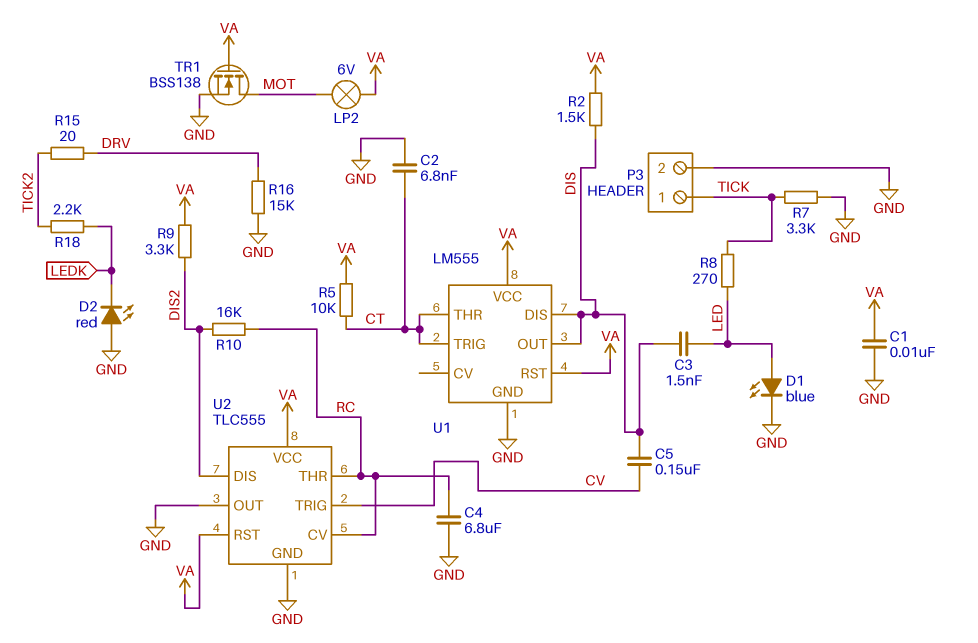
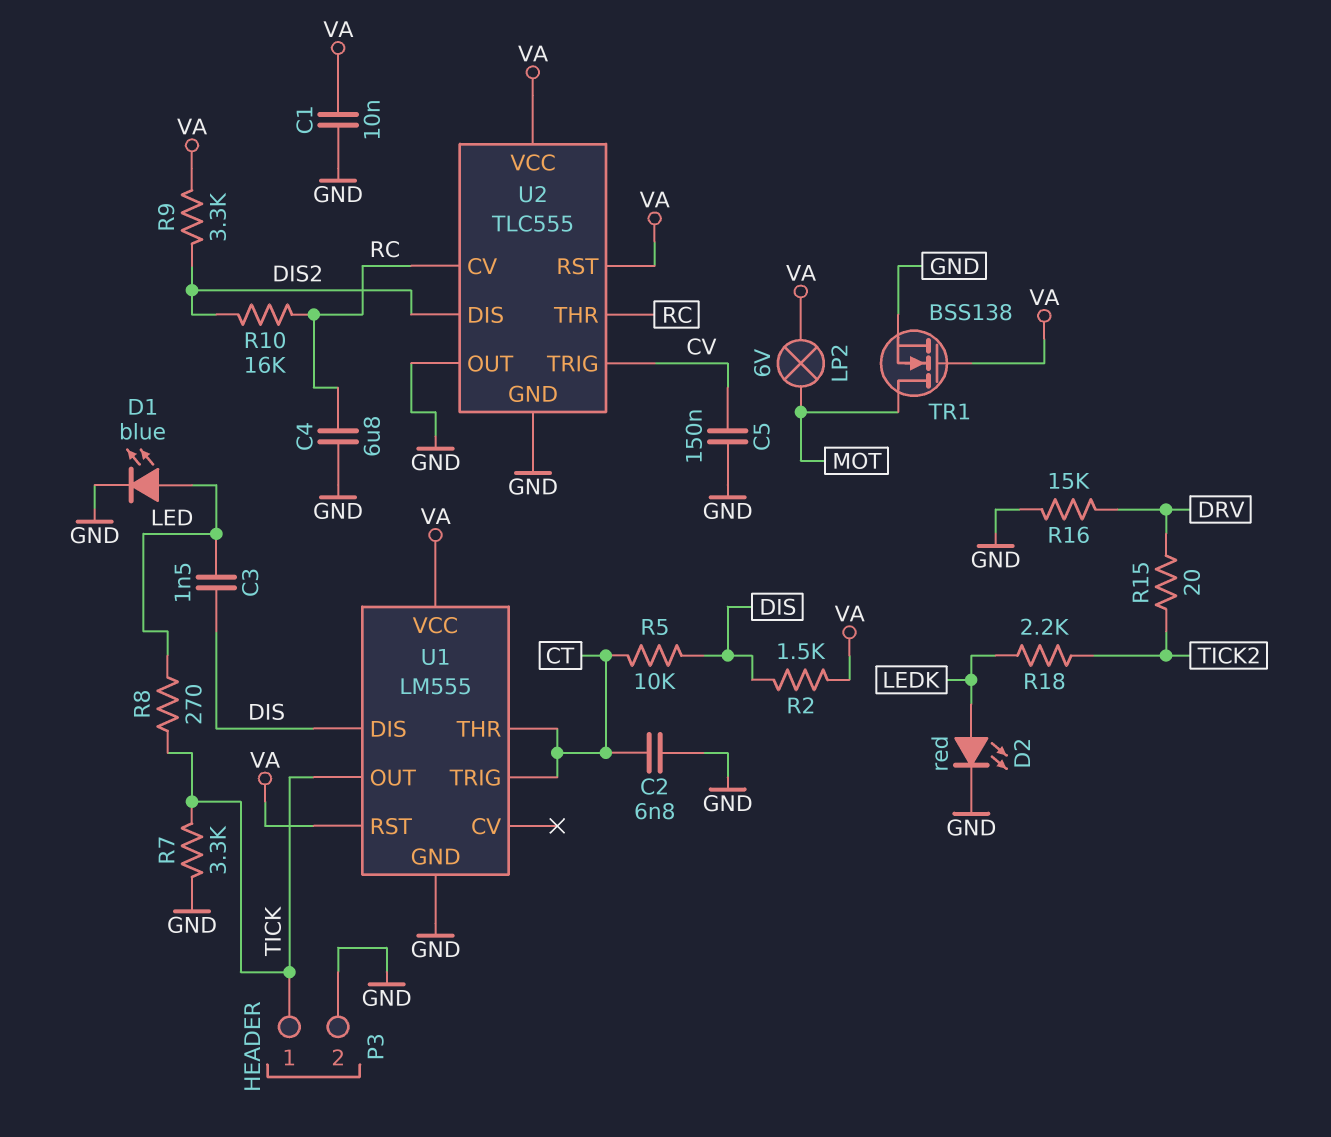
C5: 150nF (CV, DIS) -> 150nF (CV, GND)
D2: LED red (A GND, K LEDK) -> LED red (A LEDK, K GND)
R5: 10k (CT, VA) -> 10k (CT, DIS)
U1 pin OUT: DIS -> TICK

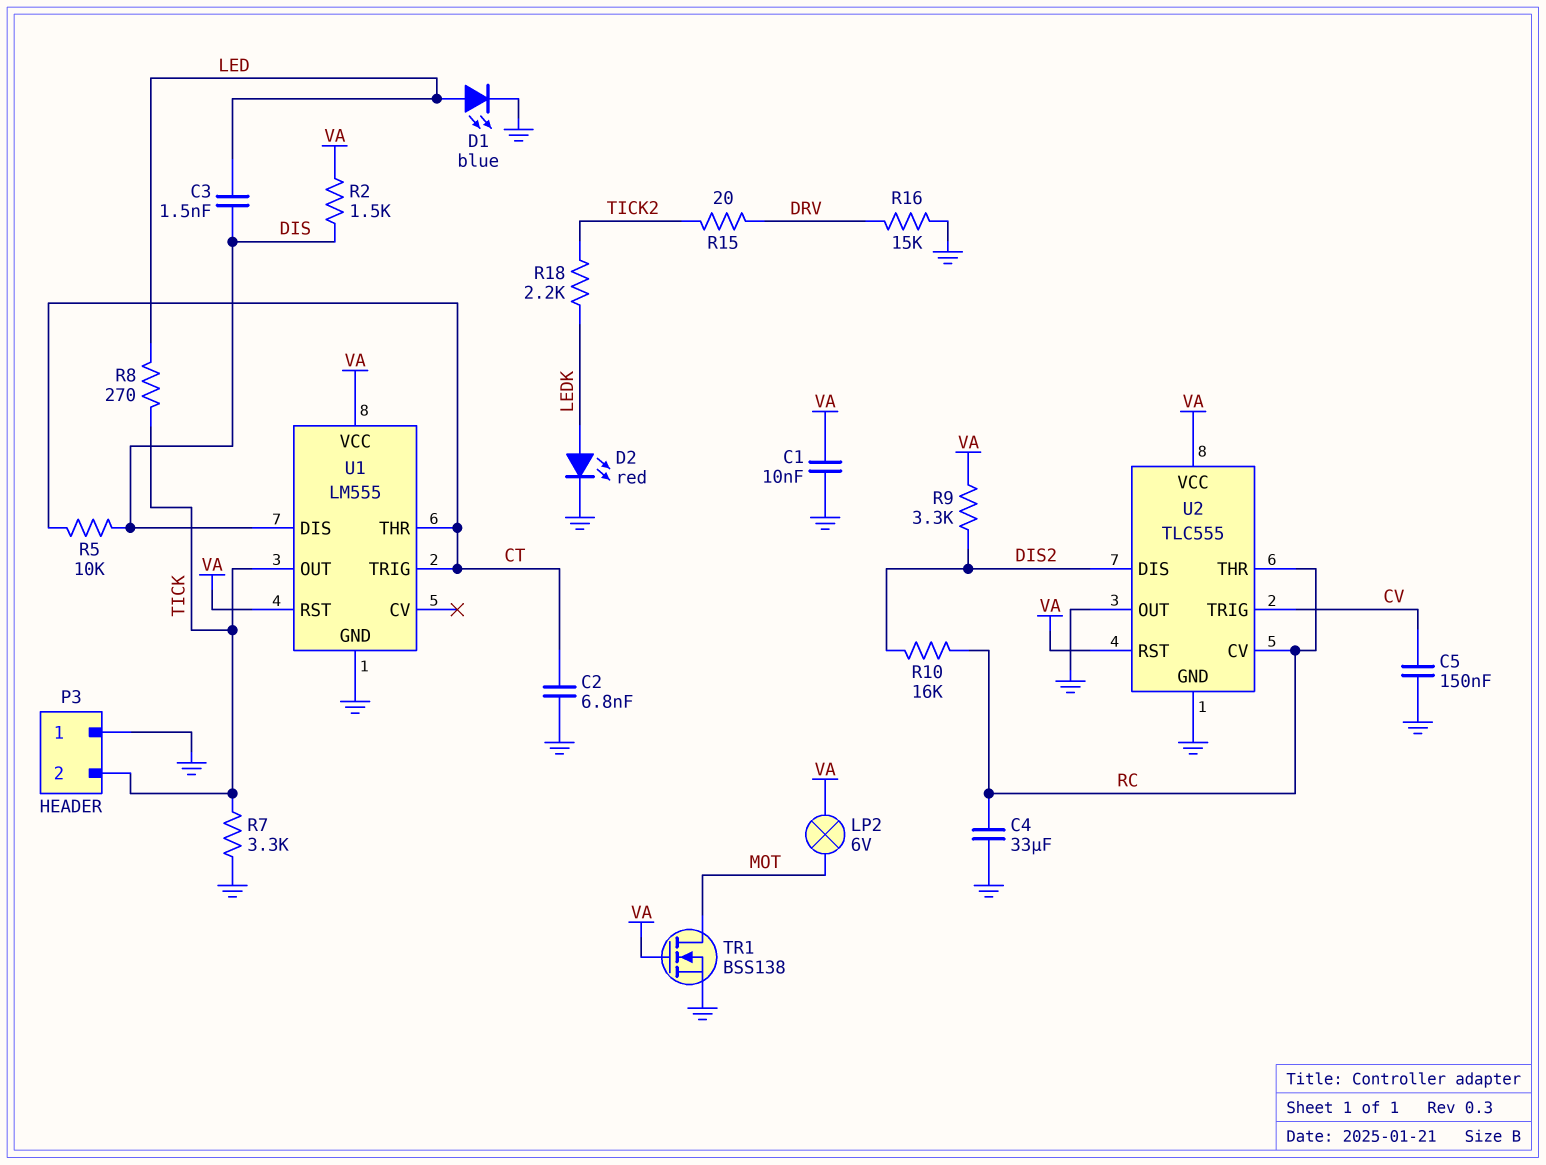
C4: 6.8uF (GND, RC) -> 33uF (GND, RC)
P3 pin 1: TICK -> GND
P3 pin 2: GND -> TICK

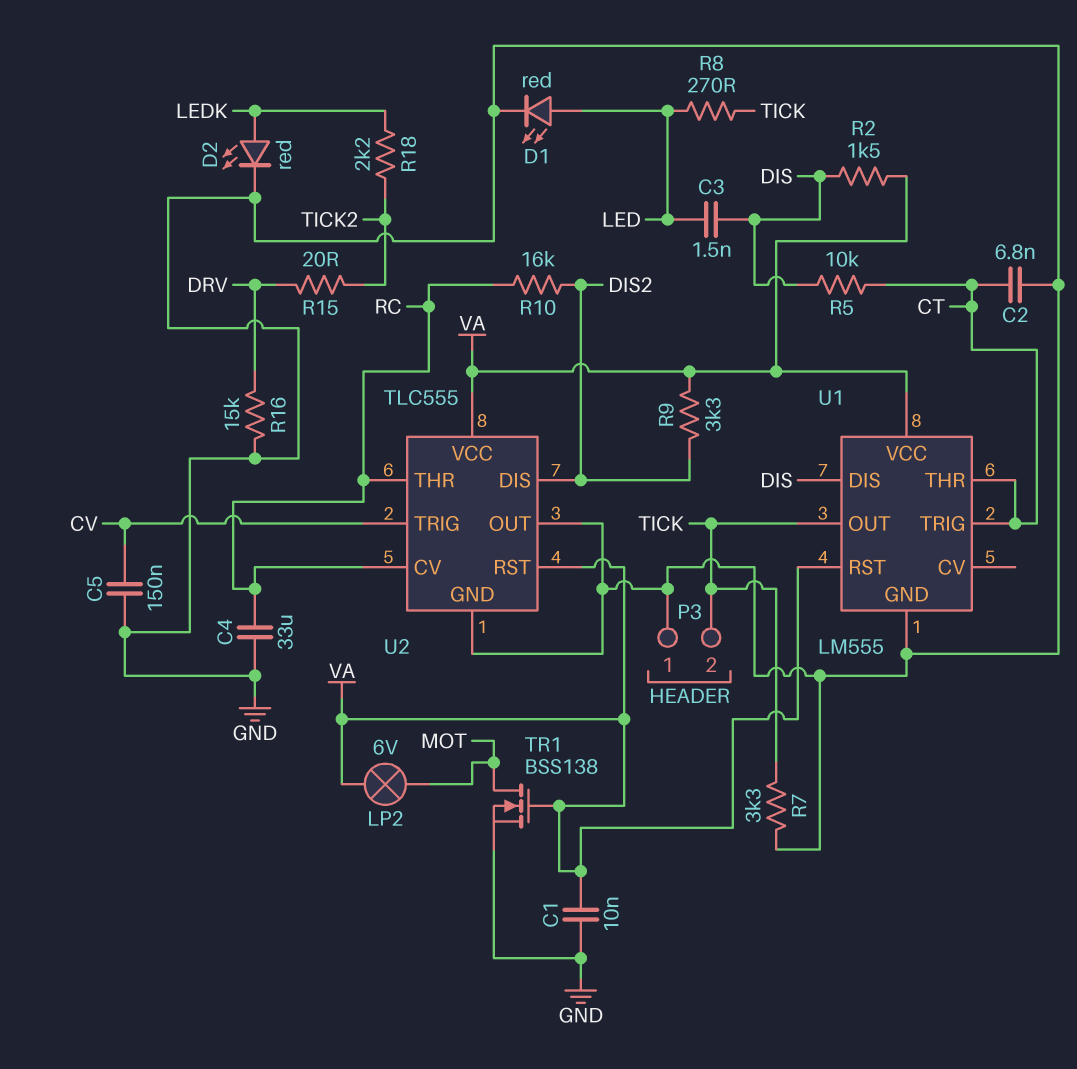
D1: LED blue (A LED, K GND) -> LED red (A LED, K GND)

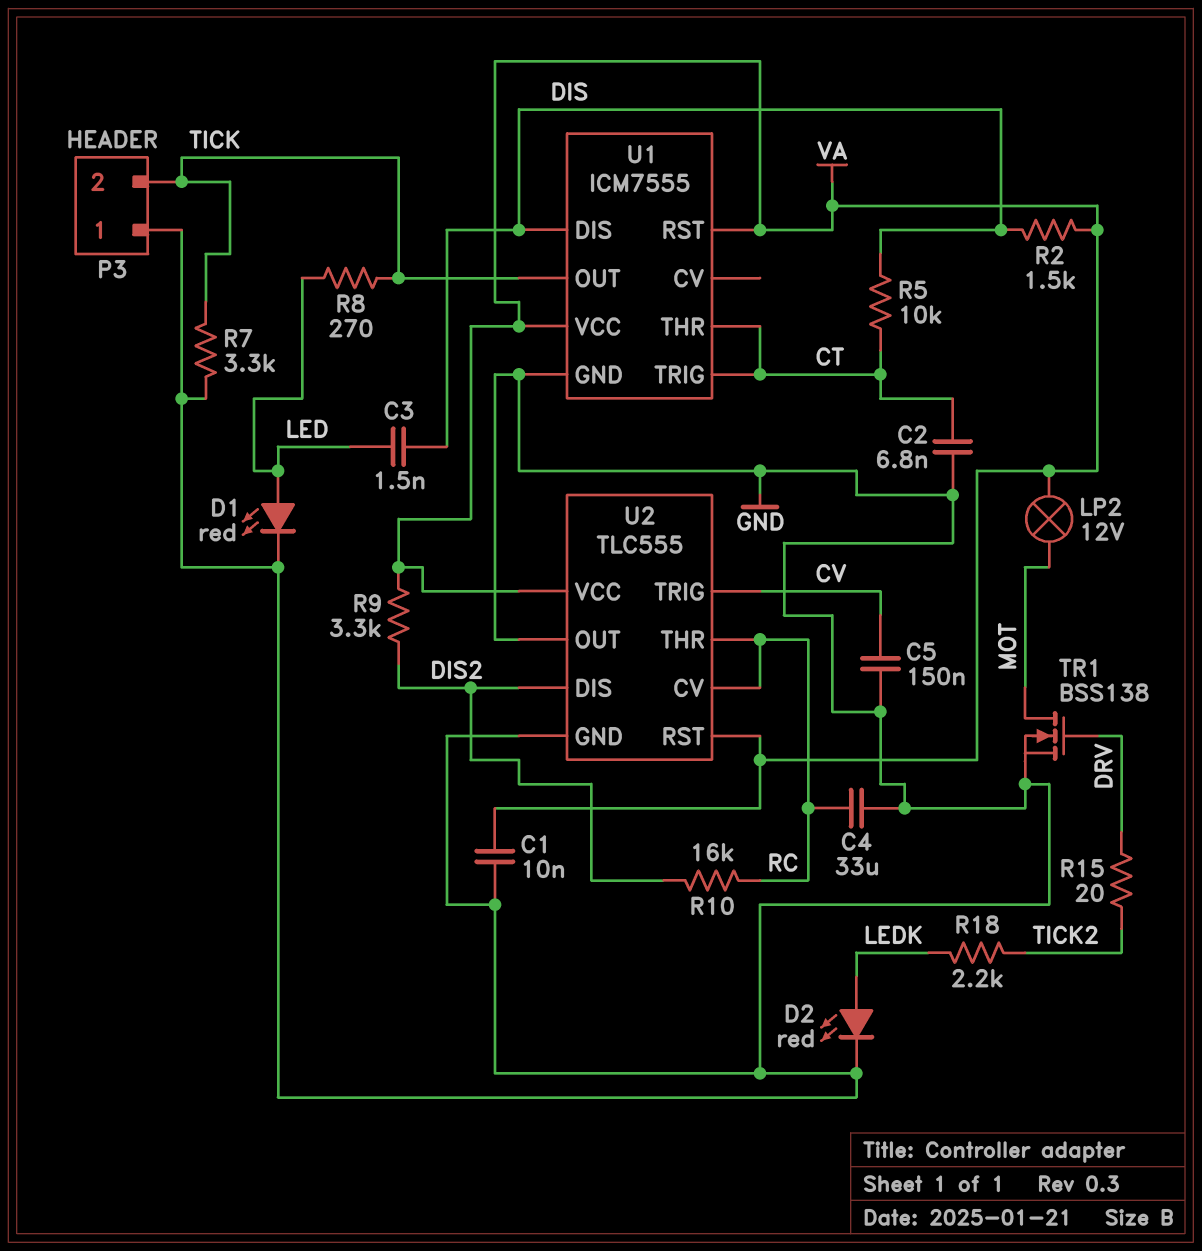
LP2: lamp 6V (MOT, VA) -> lamp 12V (MOT, VA)
R16: 15k (DRV, GND) -> none
TR1: NMOS BSS138 (G VA, D MOT, S GND) -> NMOS BSS138 (G DRV, D MOT, S GND)
U1: LM555 -> ICM7555

